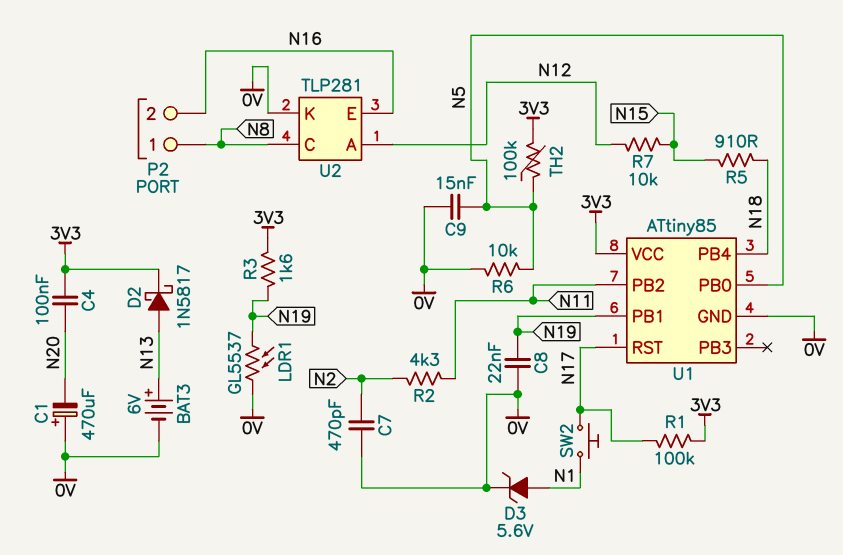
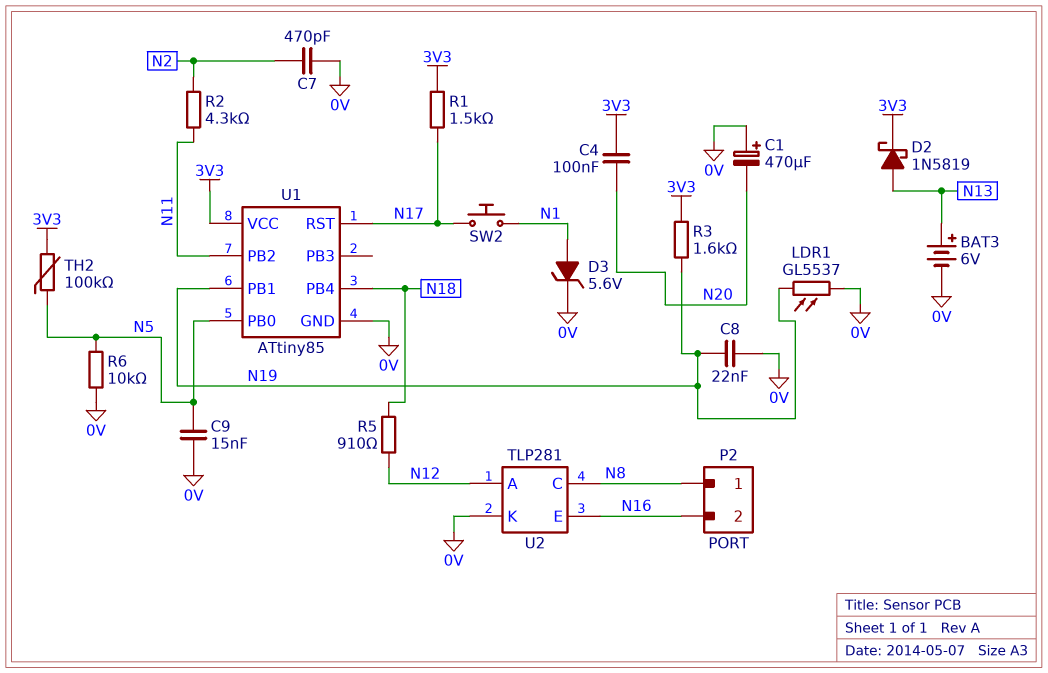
D2: schottky 1N5817 (A N13, K 3V3) -> schottky 1N5819 (A N13, K 3V3)
R1: 100k (3V3, N17) -> 1.5k (3V3, N17)
R5: 910 (N15, N18) -> 910 (N12, N18)
R7: 10k (N12, N15) -> none

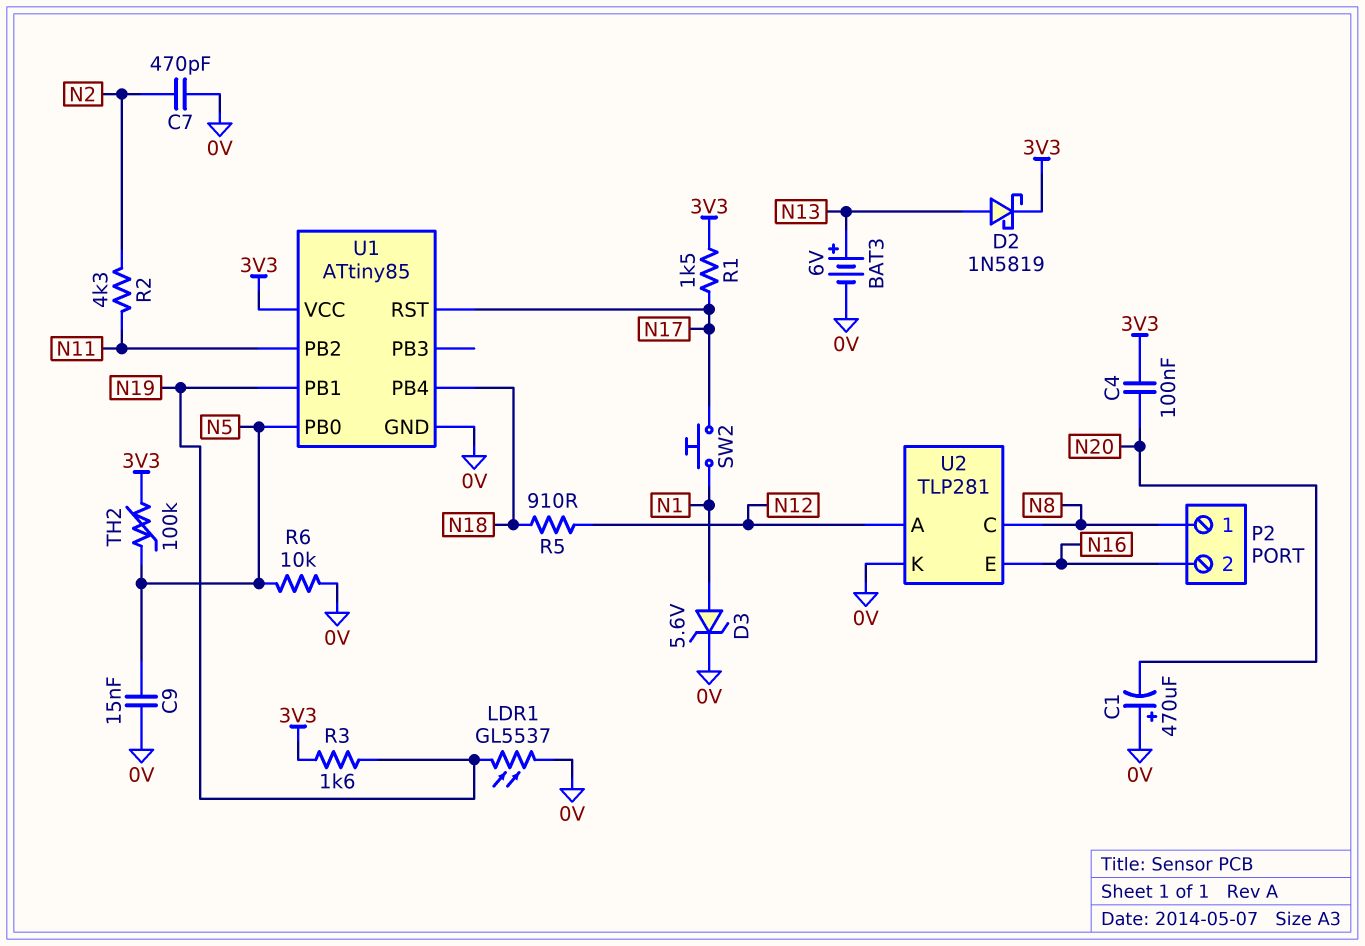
C8: 22nF (0V, N19) -> none

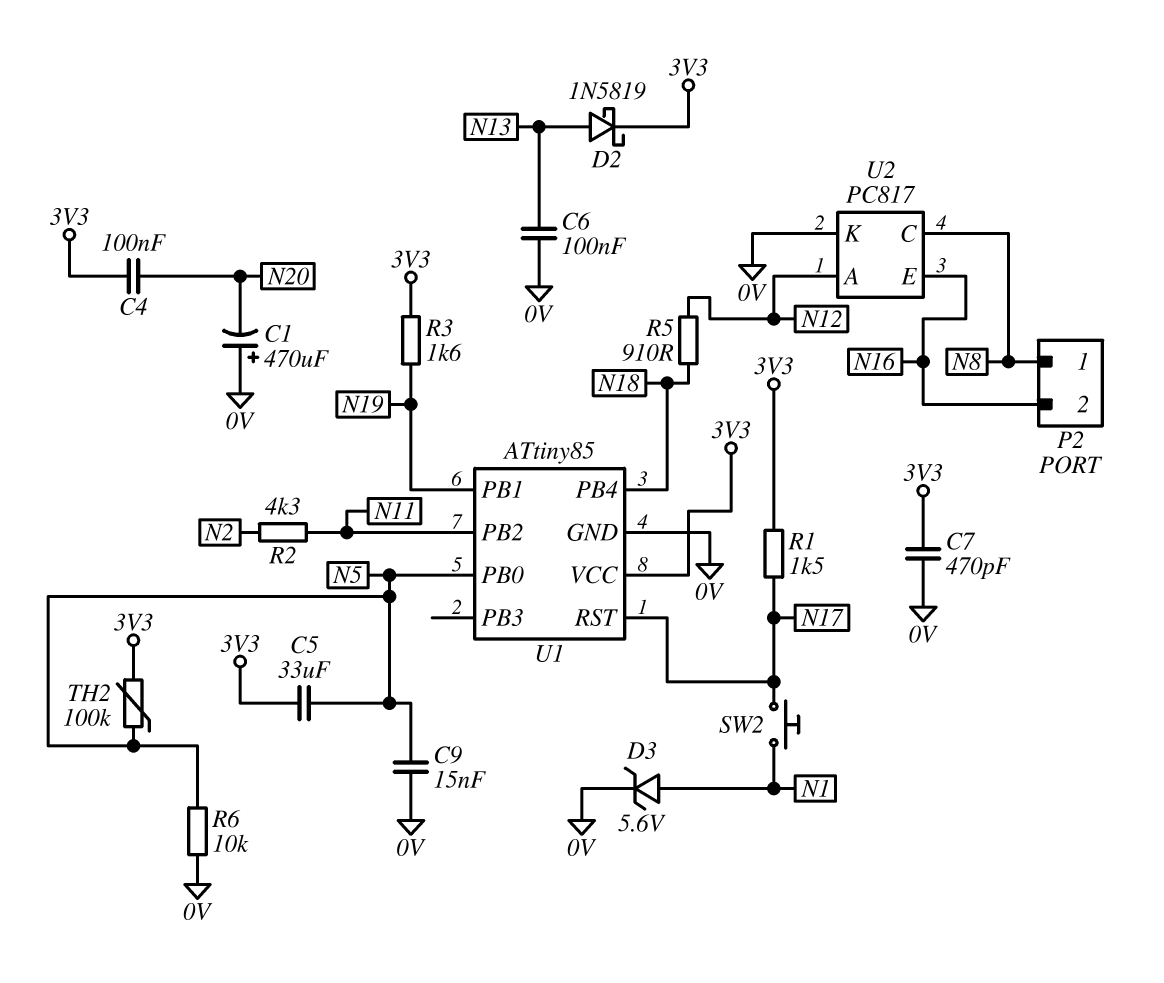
BAT3: 6V (plus N13, minus 0V) -> none
C5: none -> 33uF (3V3, N5)
C6: none -> 100nF (0V, N13)
C7: 470pF (0V, N2) -> 470pF (0V, 3V3)
LDR1: GL5537 (0V, N19) -> none
U2: TLP281 -> PC817

